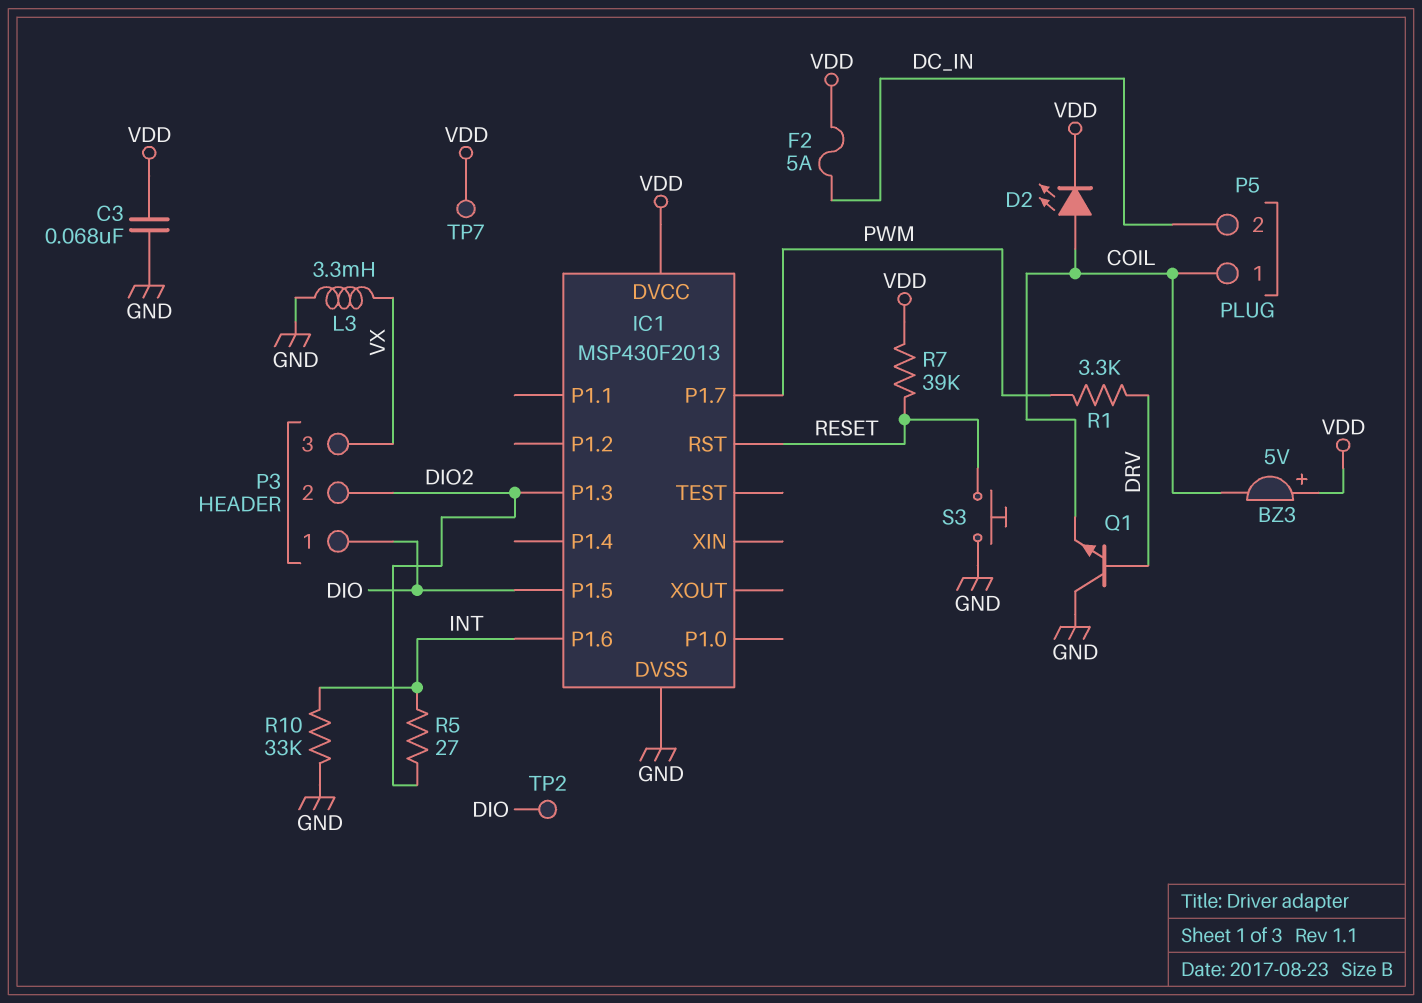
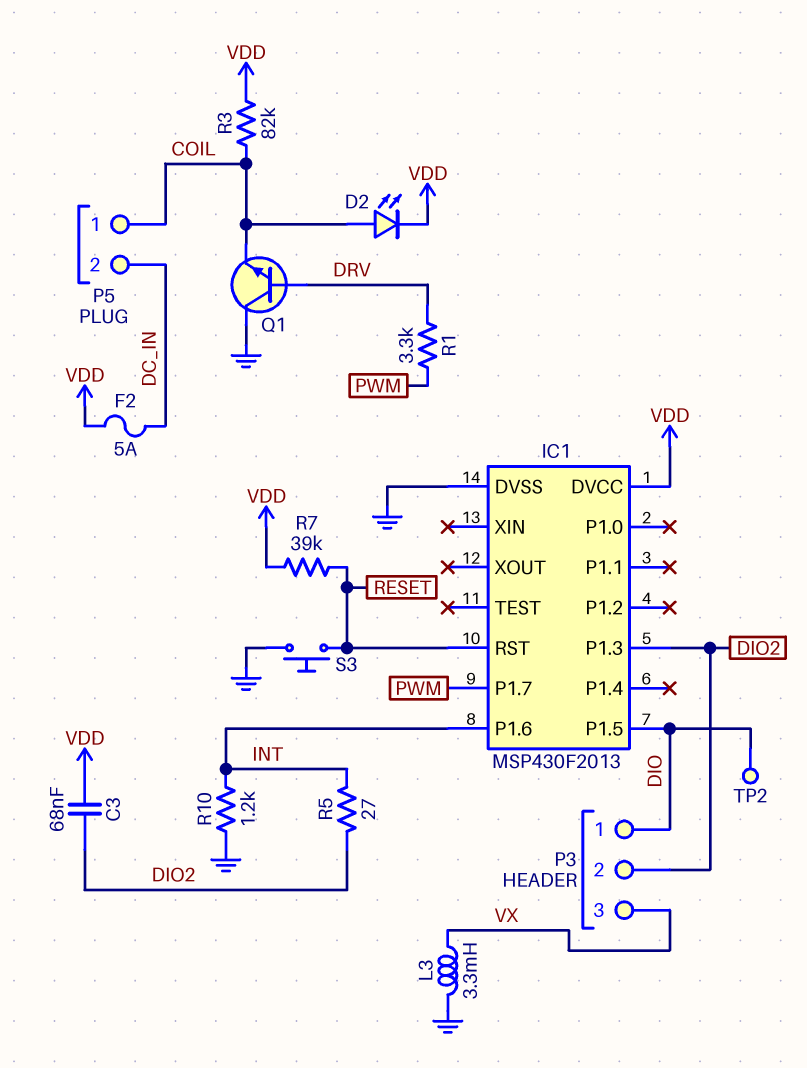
BZ3: buzzer 5V (plus VDD, minus COIL) -> none
C3: 68nF (GND, VDD) -> 68nF (DIO2, VDD)
R3: none -> 82k (COIL, VDD)
R10: 33k (GND, INT) -> 1.2k (GND, INT)
TP7: test point (VDD) -> none

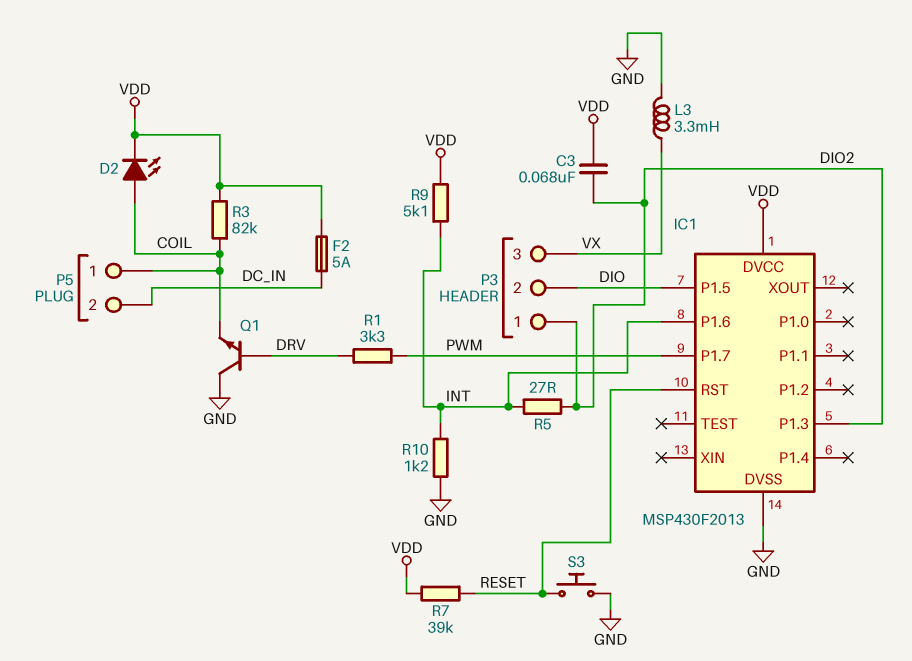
P3 pin 1: DIO -> DIO2
P3 pin 2: DIO2 -> DIO
R9: none -> 5.1k (INT, VDD)
TP2: test point (DIO) -> none

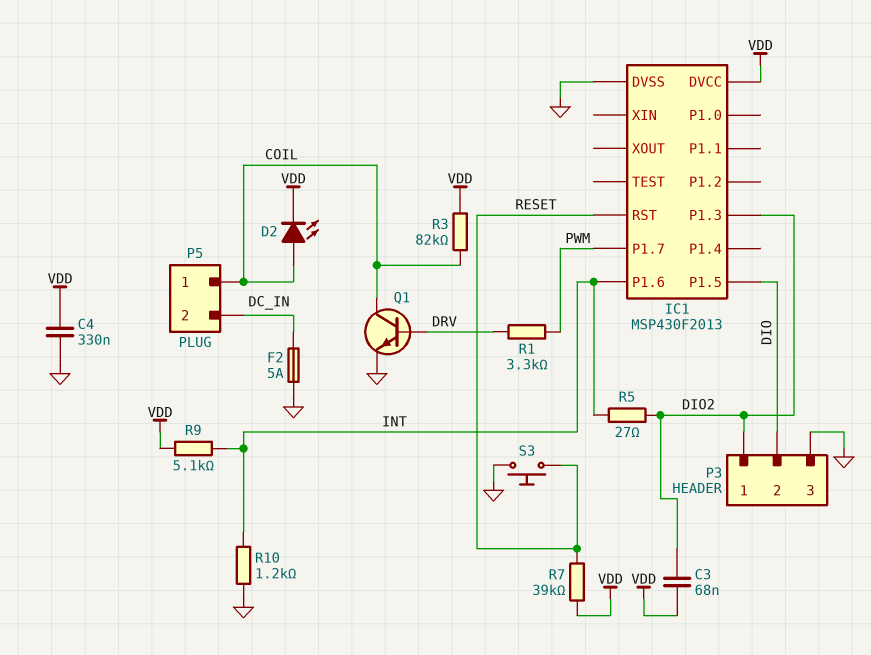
C4: none -> 330nF (GND, VDD)
F2: 5A (DC_IN, VDD) -> 5A (DC_IN, GND)
L3: 3.3mH (GND, VX) -> none
P3 pin 3: VX -> GND
Q1: NPN (B DRV, C GND, E COIL) -> NPN (B DRV, C COIL, E GND)

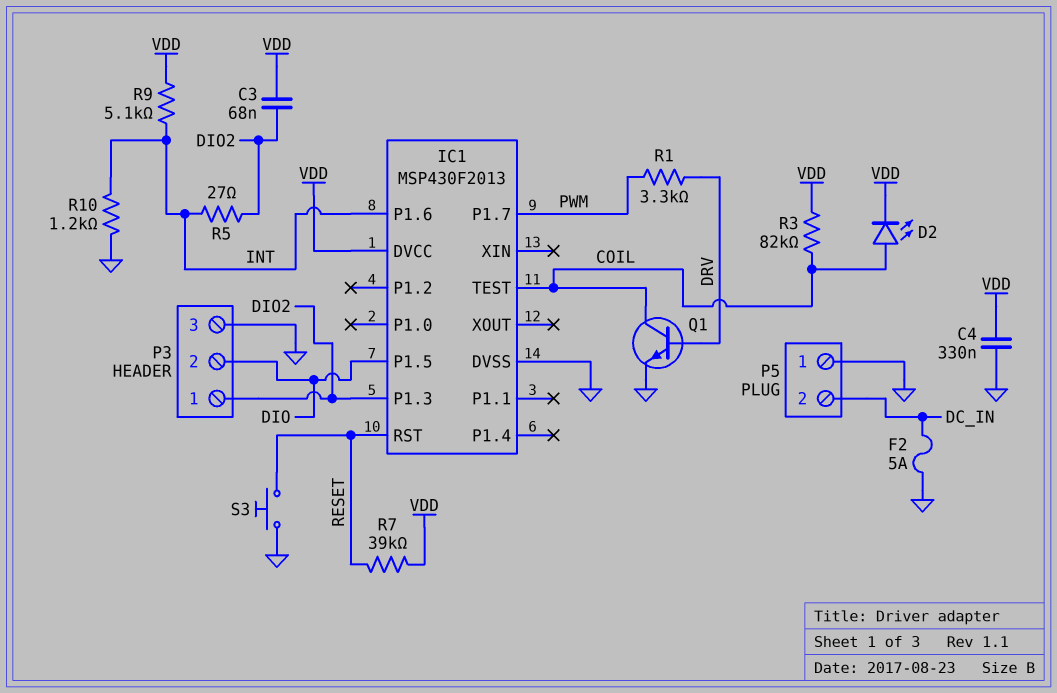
IC1 pin TEST: none -> COIL
P5 pin 1: COIL -> GND

